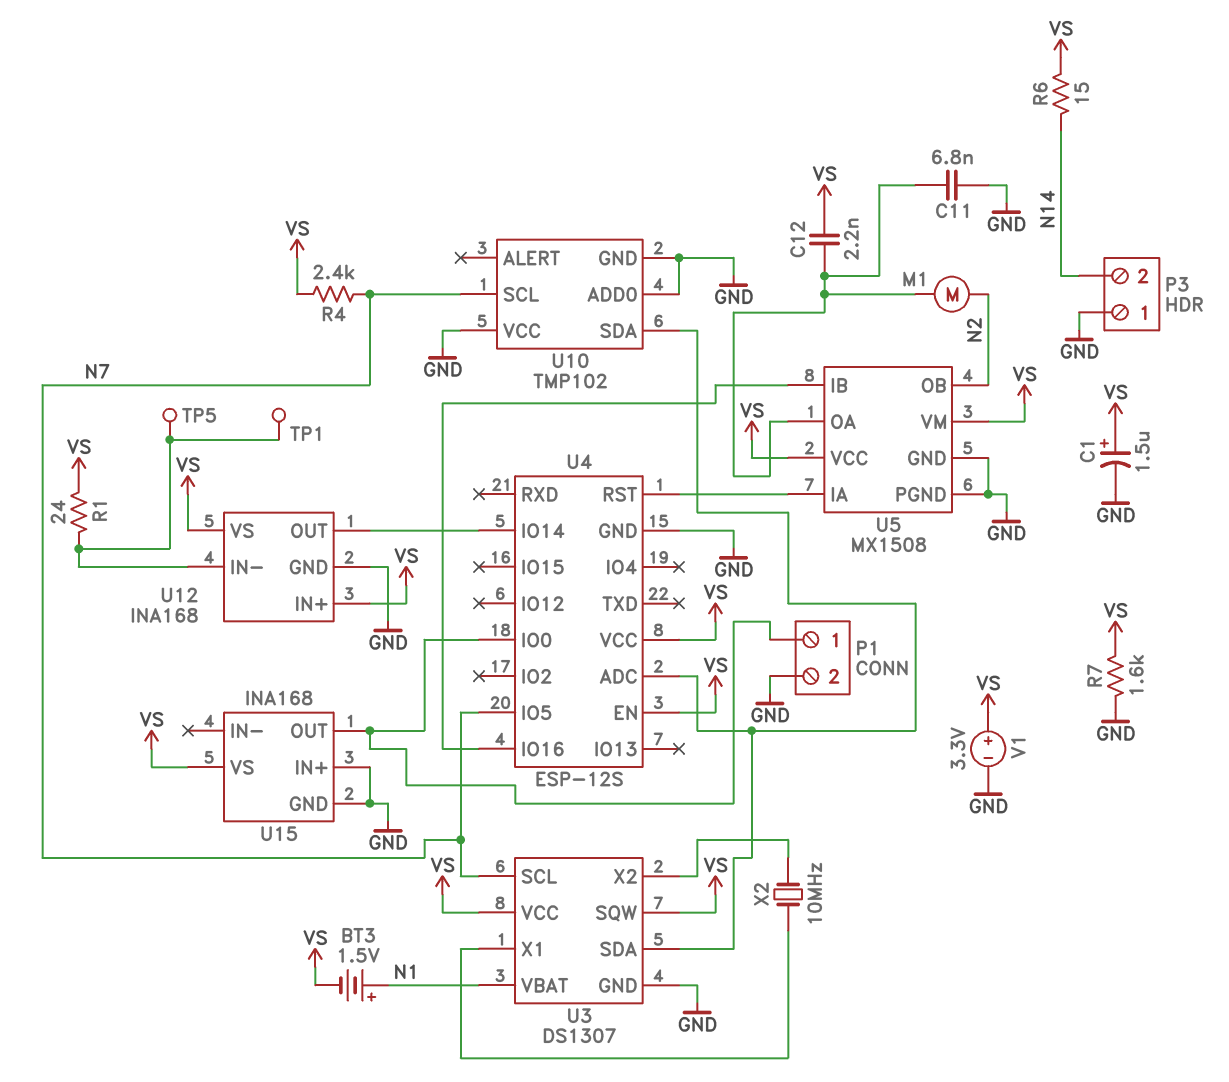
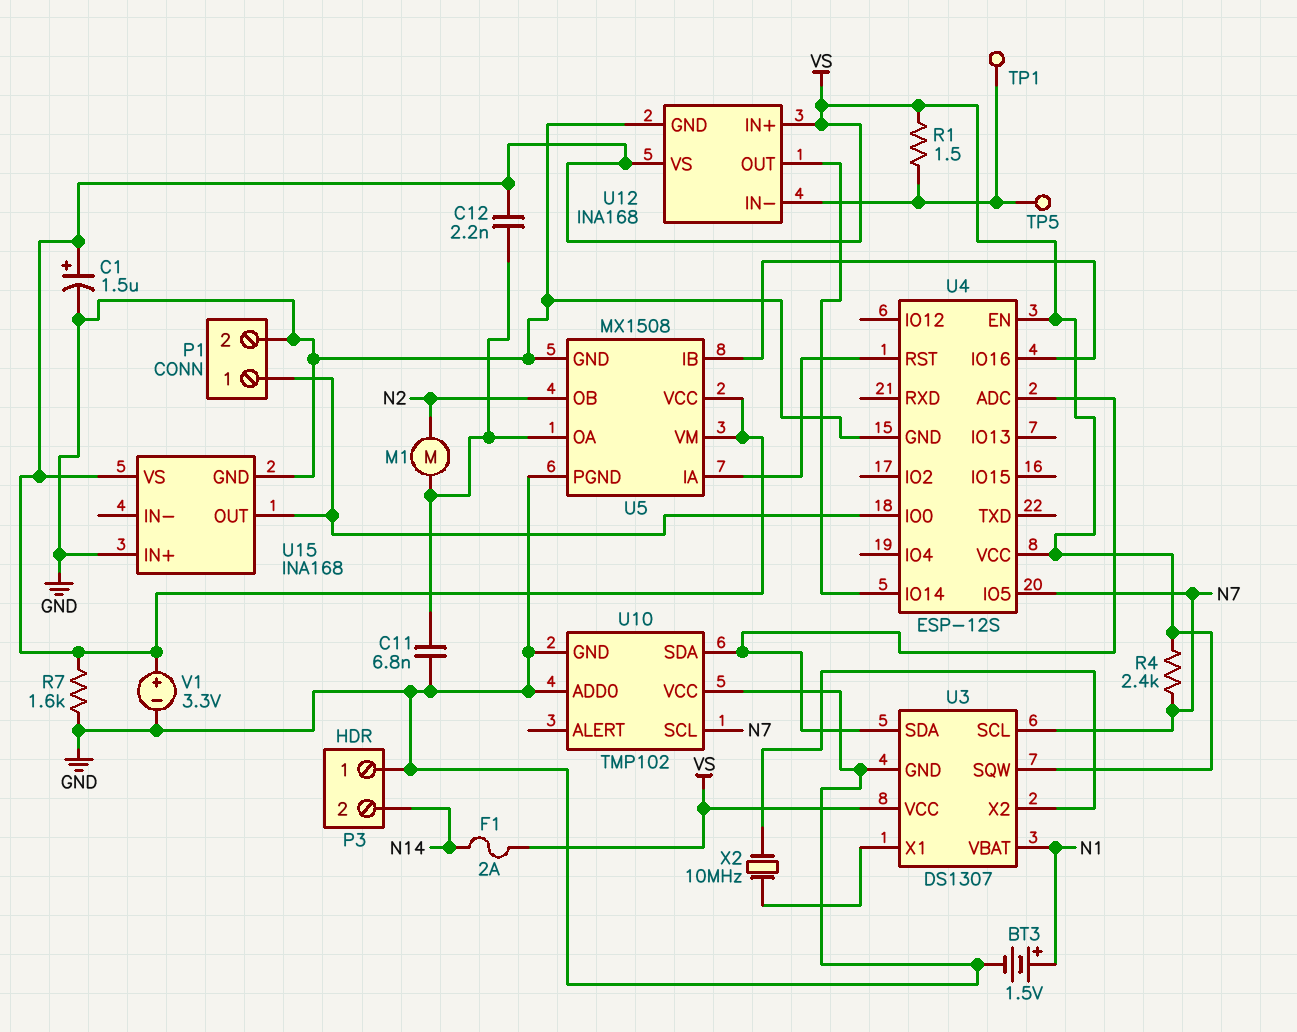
BT3: 1.5V (plus N1, minus VS) -> 1.5V (plus N1, minus GND)
F1: none -> 2A (N14, VS)
R1: 24 (U12/IN-, VS) -> 1.5 (U12/IN-, VS)
R6: 15 (N14, VS) -> none

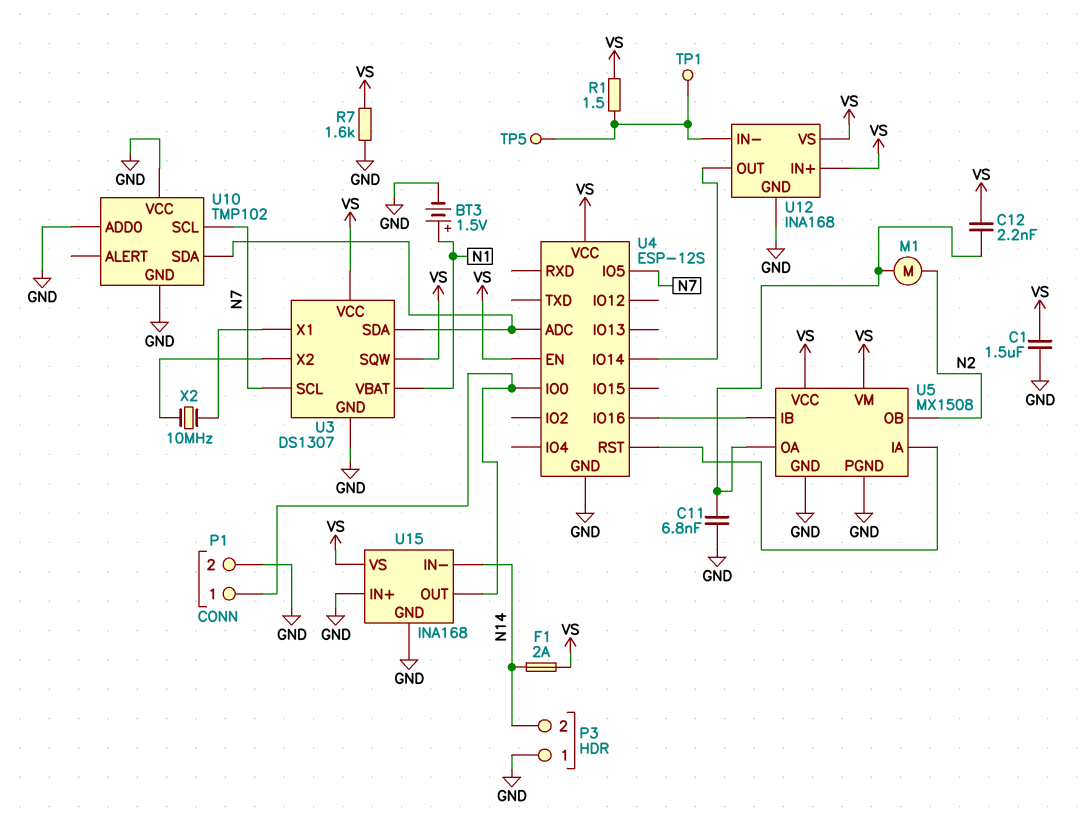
C1: 1.5uF (plus VS, minus GND) -> 1.5uF (GND, VS)
R4: 2.4k (N7, VS) -> none
U15 pin IN-: none -> N14
V1: 3.3V (plus VS, minus GND) -> none

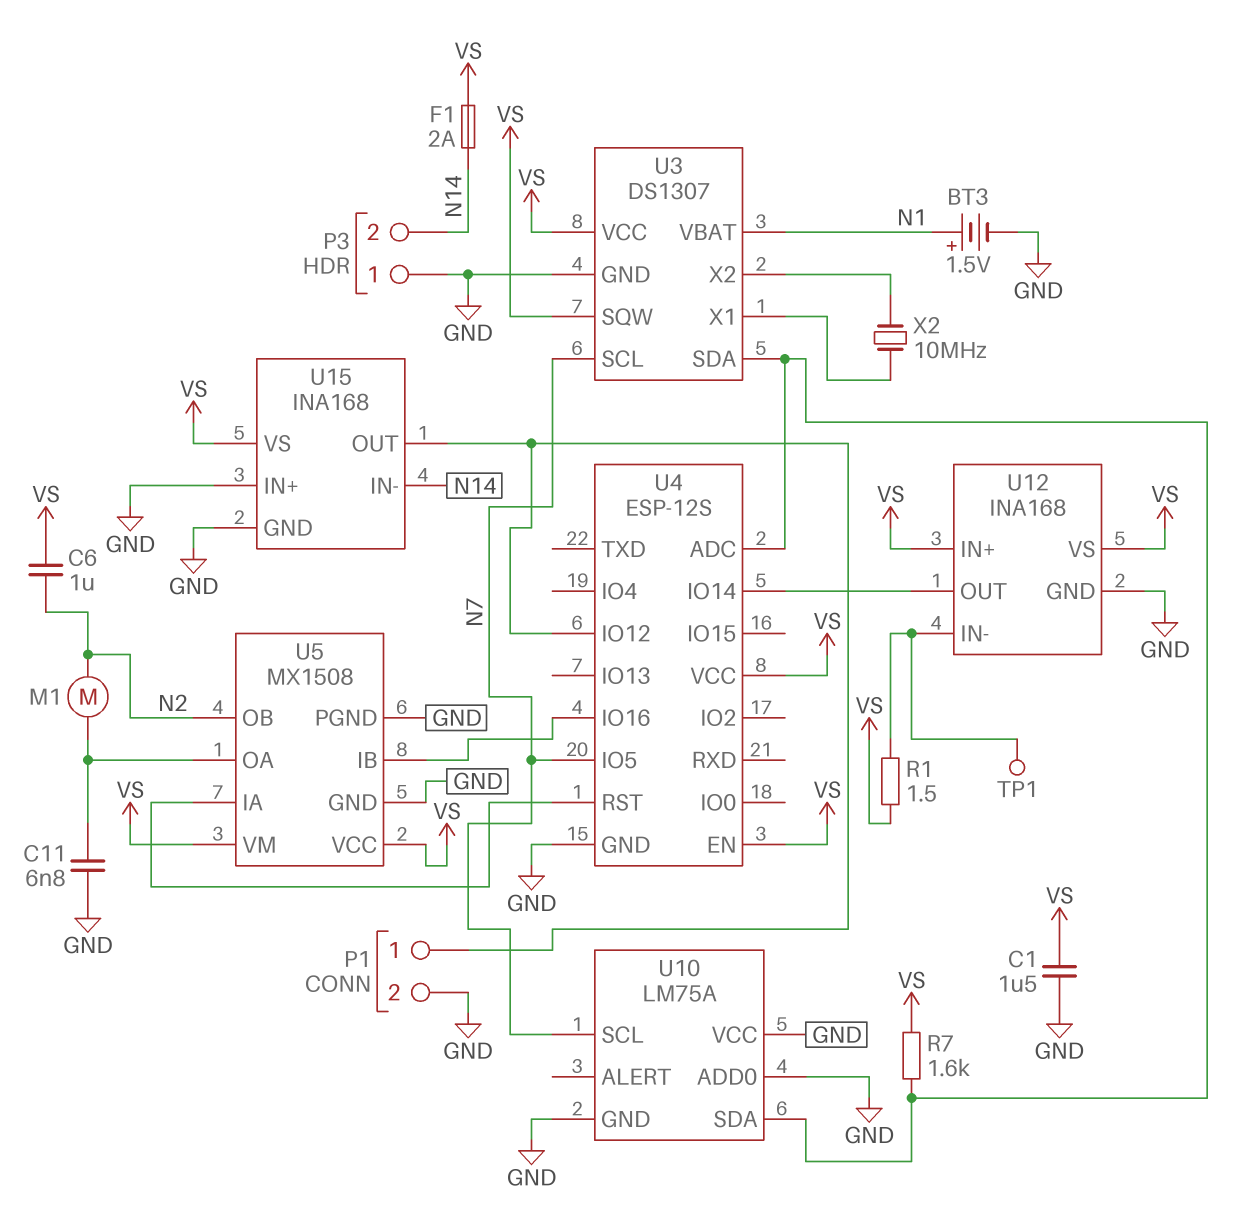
C6: none -> 1uF (N2, VS)
C12: 2.2nF (U5/OA, VS) -> none
R7: 1.6k (GND, VS) -> 1.6k (U3/SDA, VS)
TP5: test point (U12/IN-) -> none
U4 pin IO0: P1/1 -> none
U4 pin IO12: none -> P1/1
U10: TMP102 -> LM75A

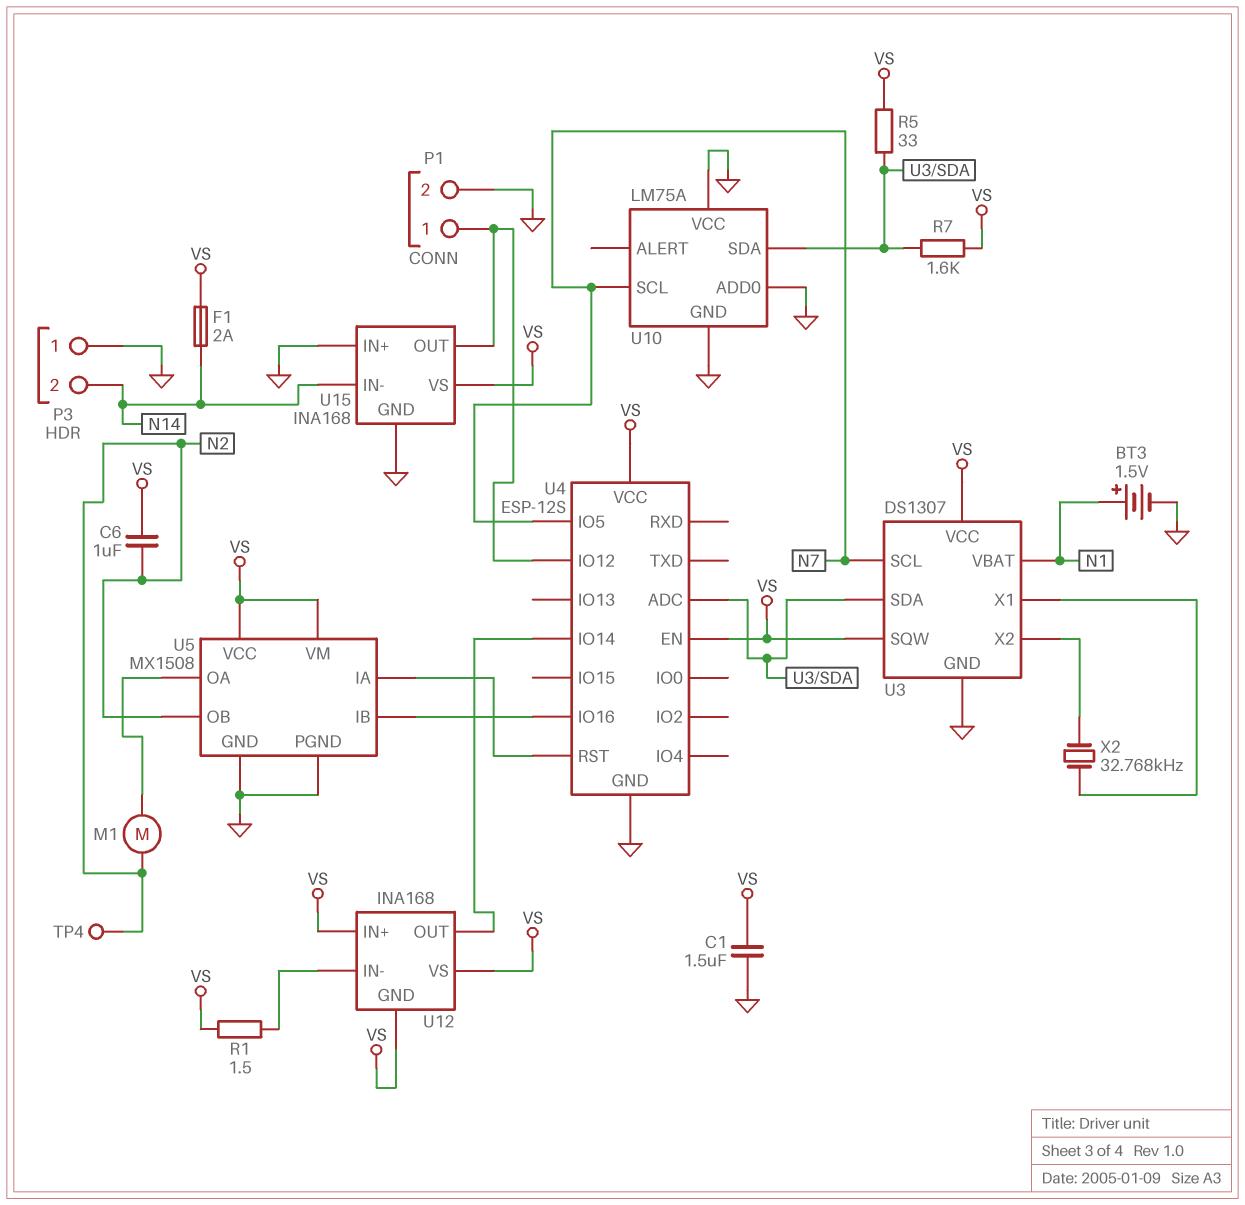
C11: 6.8nF (GND, U5/OA) -> none
R5: none -> 33 (U3/SDA, VS)
TP1: test point (U12/IN-) -> none
TP4: none -> test point (N2)
U12 pin GND: GND -> VS
X2: 10MHz (U3/X1, U3/X2) -> 32.768kHz (U3/X1, U3/X2)

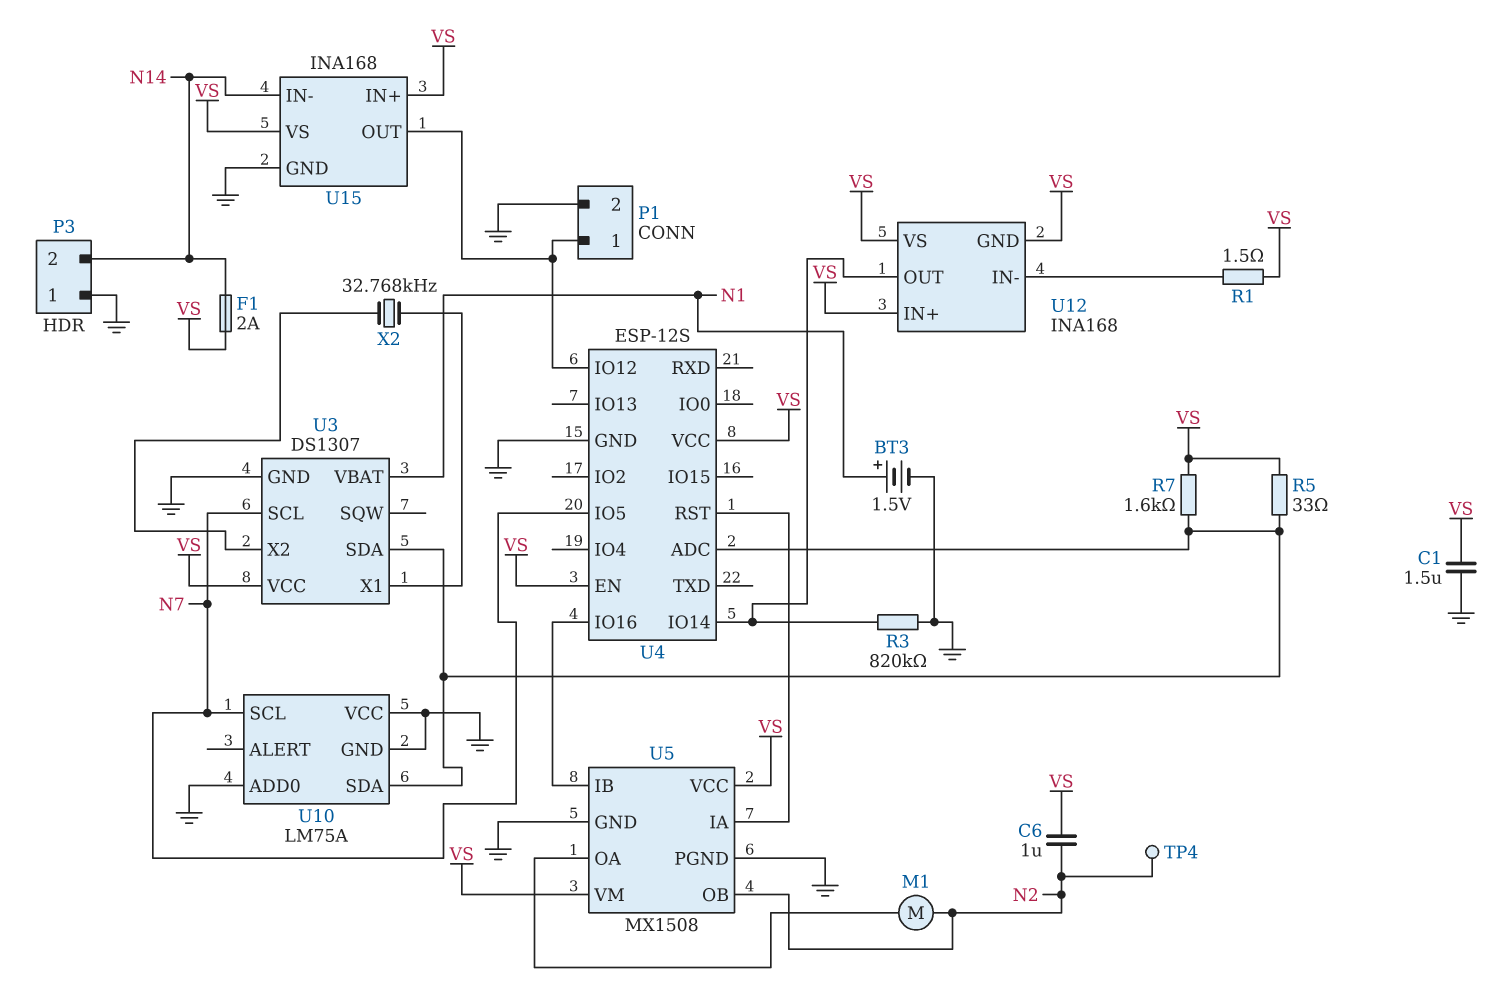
R3: none -> 820k (GND, U4/IO14)
U3 pin SQW: VS -> none
U15 pin IN+: GND -> VS

